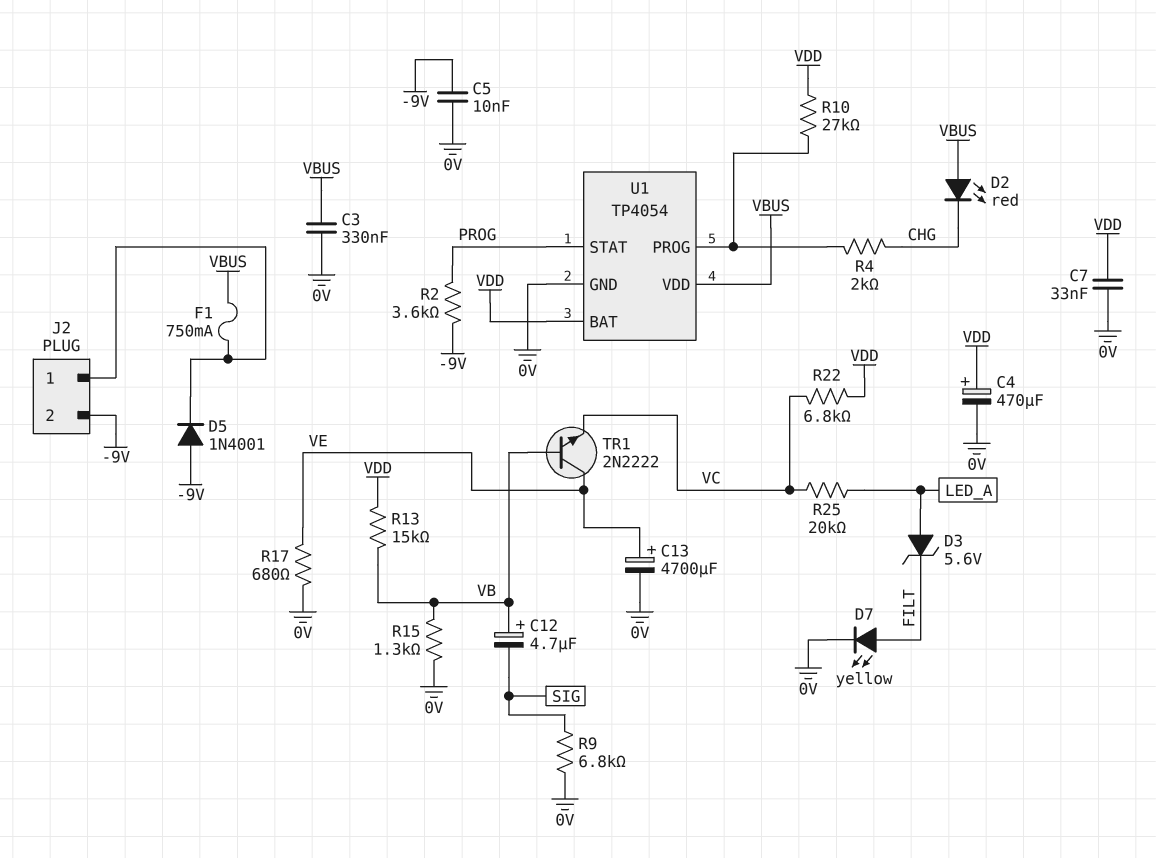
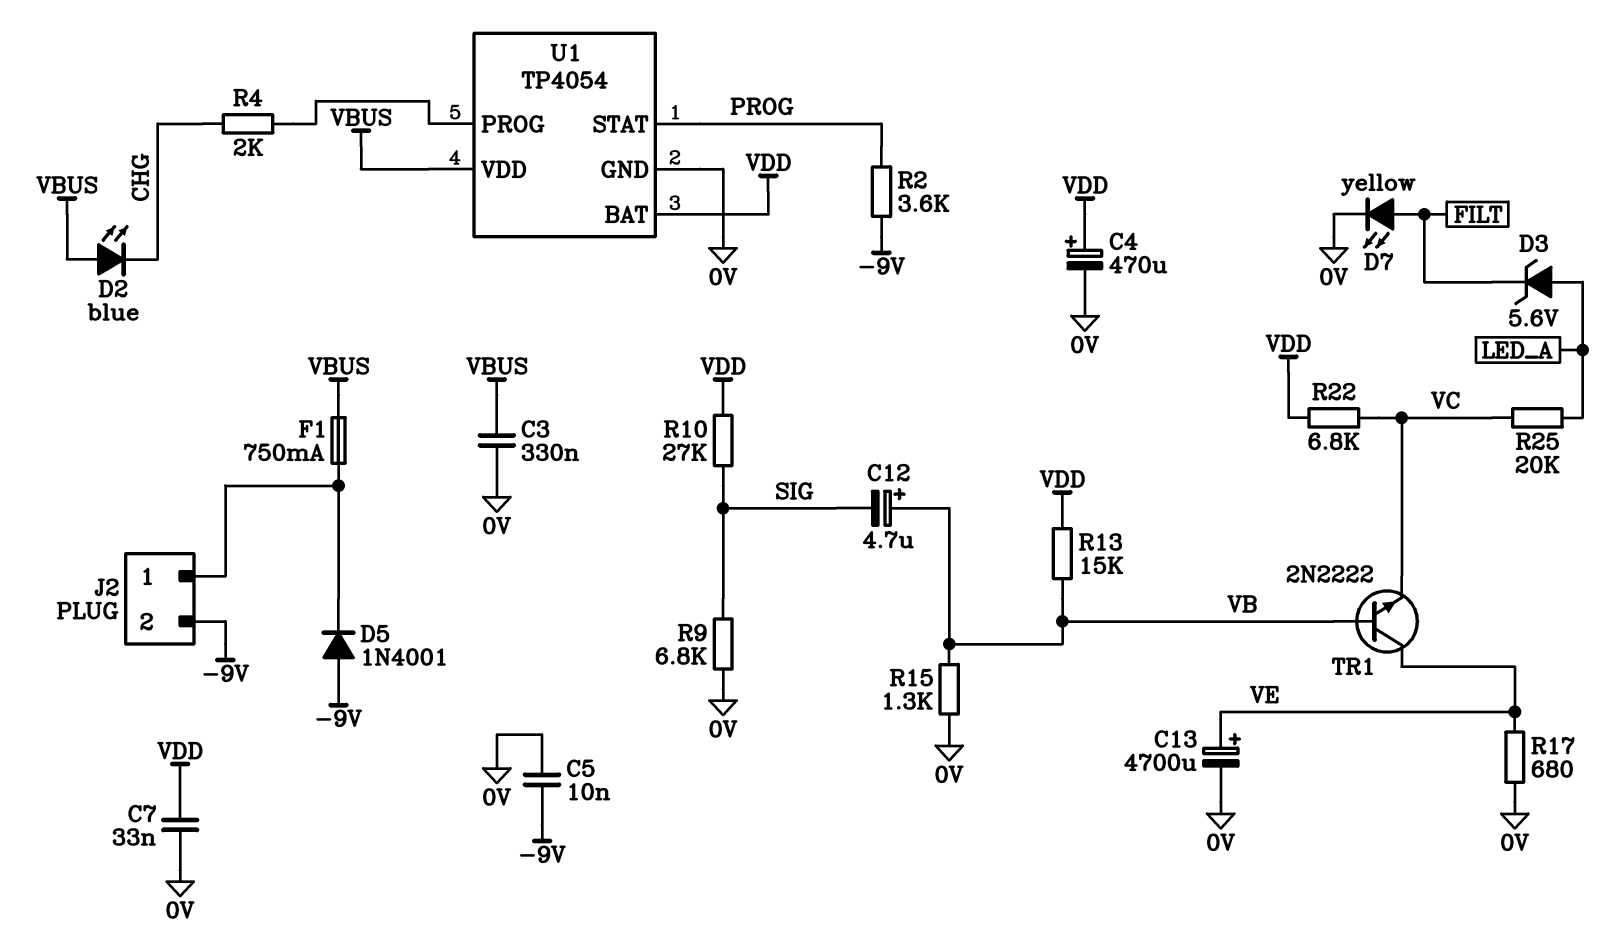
D2: LED red (A VBUS, K CHG) -> LED blue (A VBUS, K CHG)
R10: 27k (U1/PROG, VDD) -> 27k (SIG, VDD)

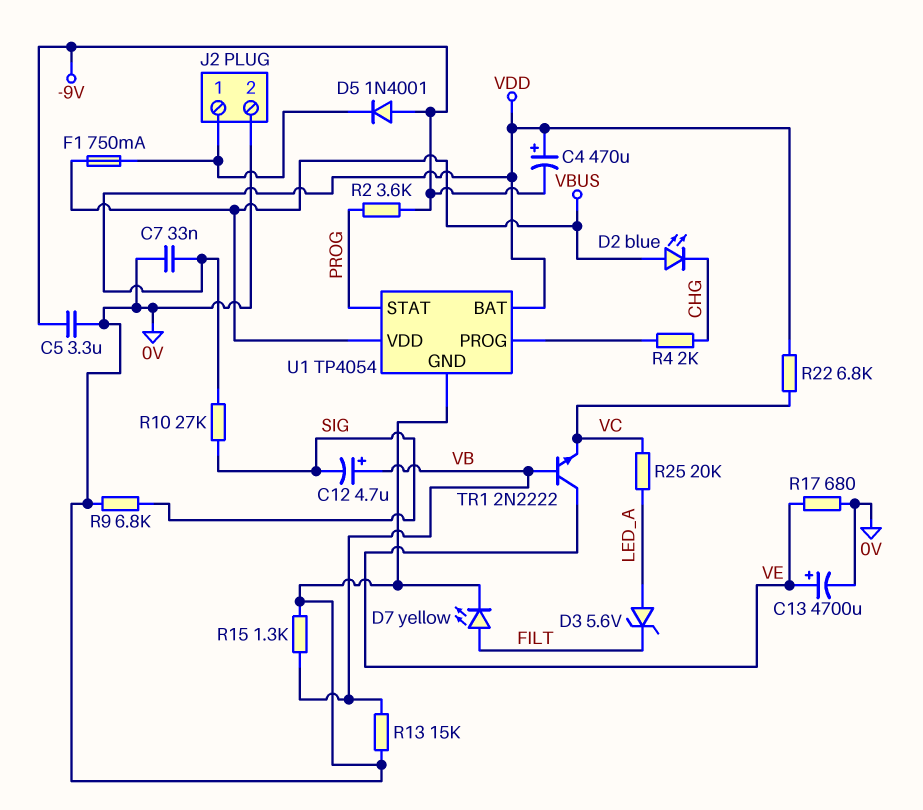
C3: 330nF (0V, VBUS) -> none
C4: 470uF (plus VDD, minus 0V) -> 470uF (plus VDD, minus -9V)
C5: 10nF (-9V, 0V) -> 3.3uF (-9V, 0V)
J2 pin 2: -9V -> 0V
R13: 15k (VB, VDD) -> 15k (0V, VB)

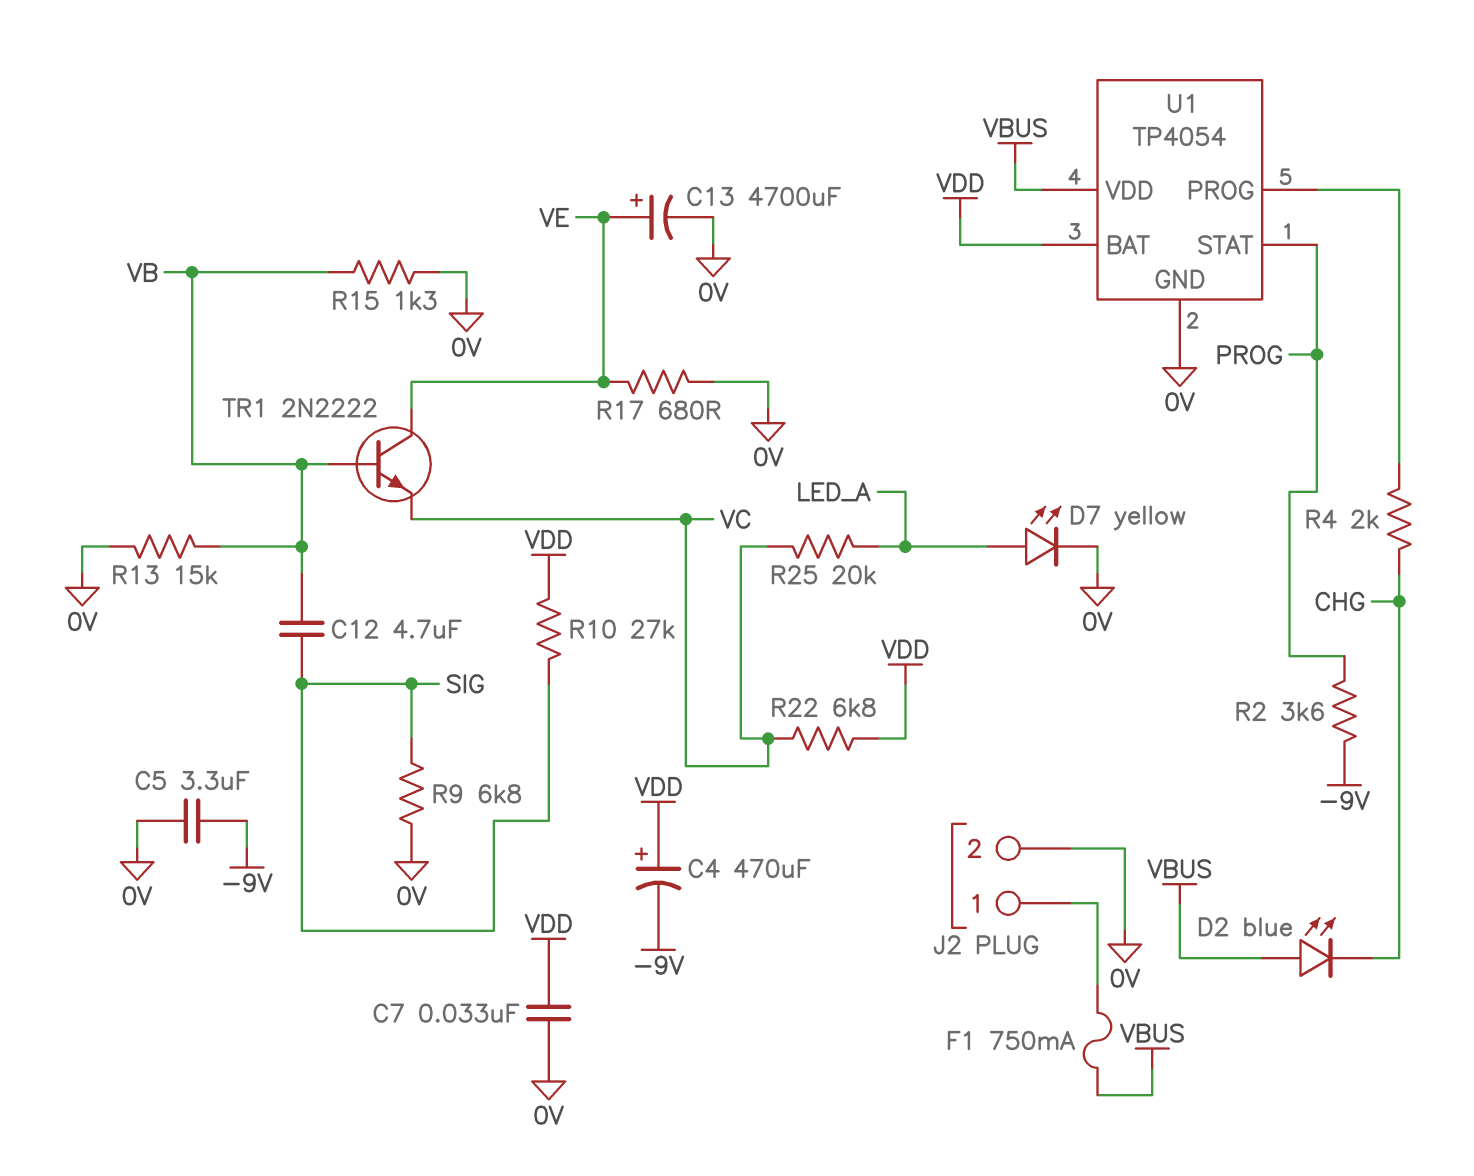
C12: 4.7uF (plus VB, minus SIG) -> 4.7uF (SIG, VB)
D3: zener 5.6V (A LED_A, K FILT) -> none
D5: diode 1N4001 (A -9V, K J2/1) -> none
D7: LED yellow (A FILT, K 0V) -> LED yellow (A LED_A, K 0V)

